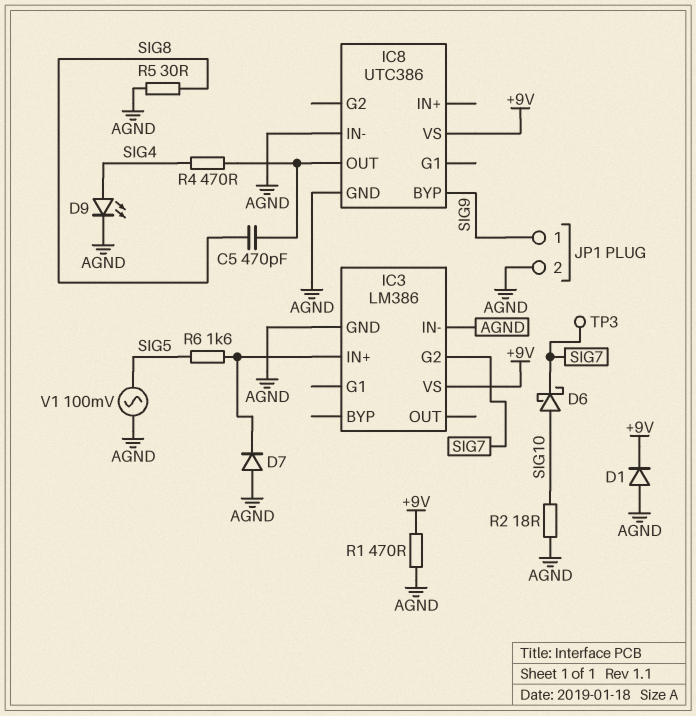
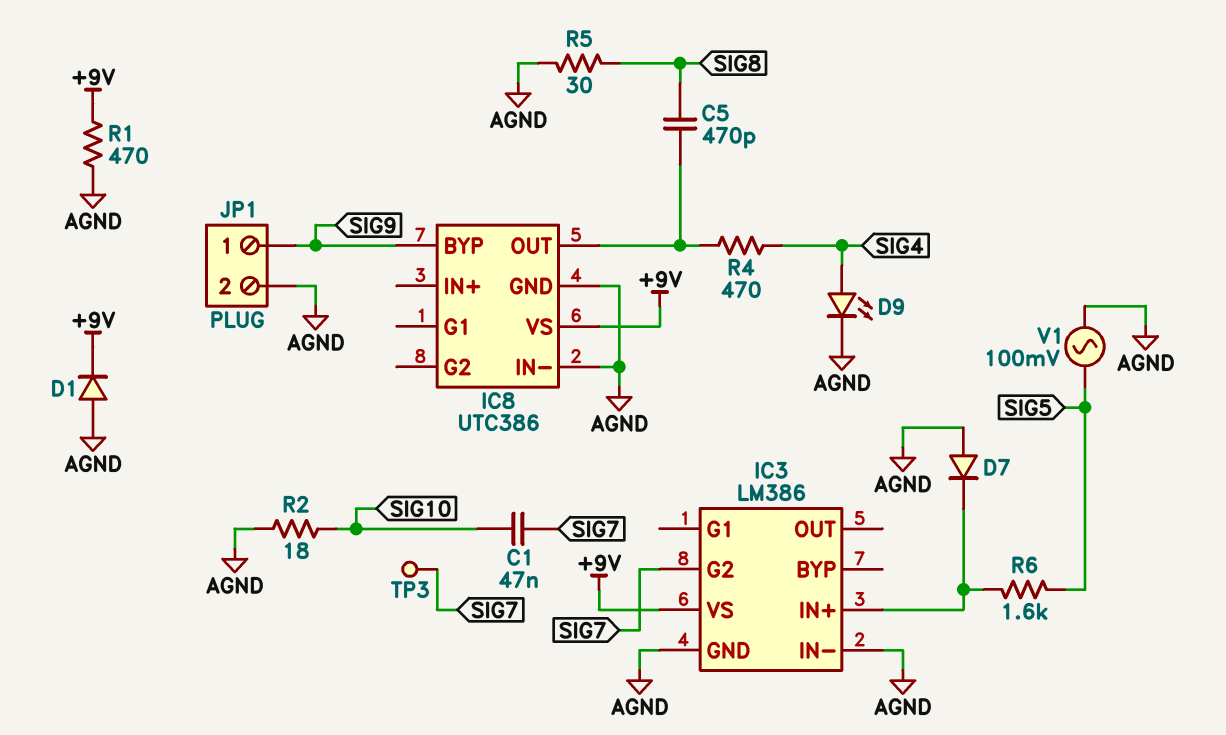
C1: none -> 47nF (SIG7, SIG10)
D6: schottky (A SIG10, K SIG7) -> none

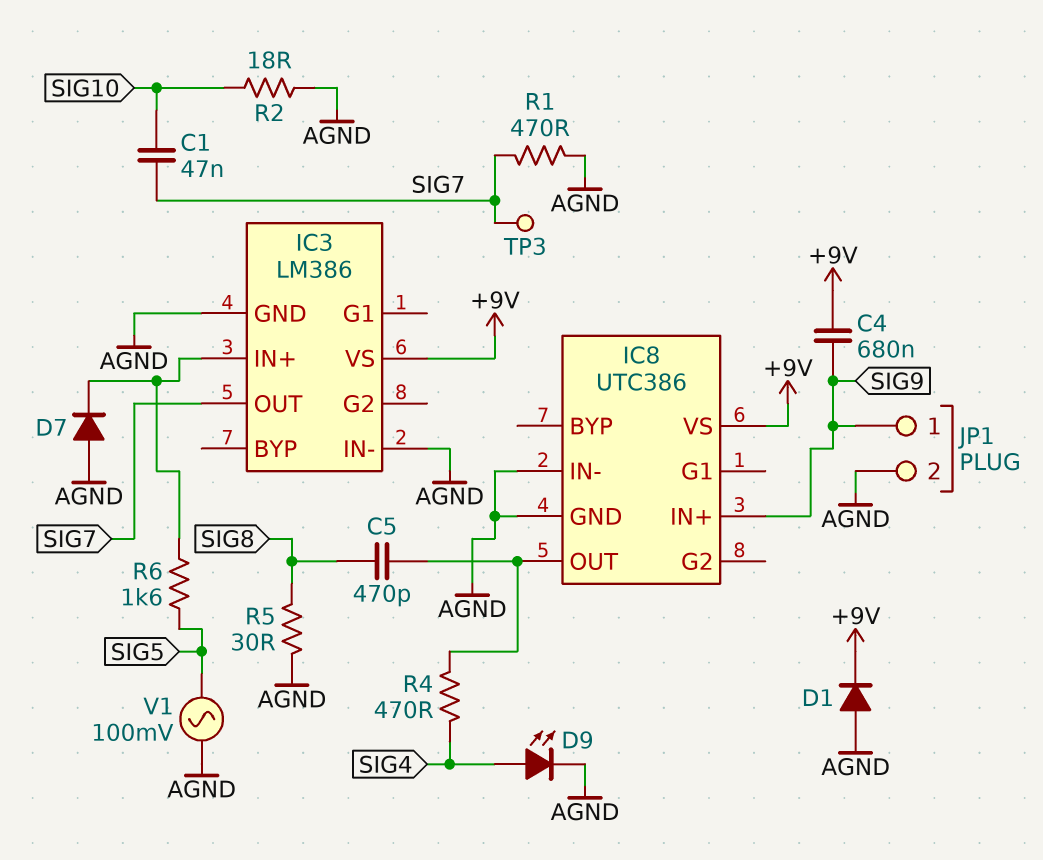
C4: none -> 680nF (+9V, SIG9)
IC3 pin G2: SIG7 -> none
IC3 pin OUT: none -> SIG7
IC8 pin BYP: SIG9 -> none
IC8 pin IN+: none -> SIG9
R1: 470 (+9V, AGND) -> 470 (AGND, SIG7)

